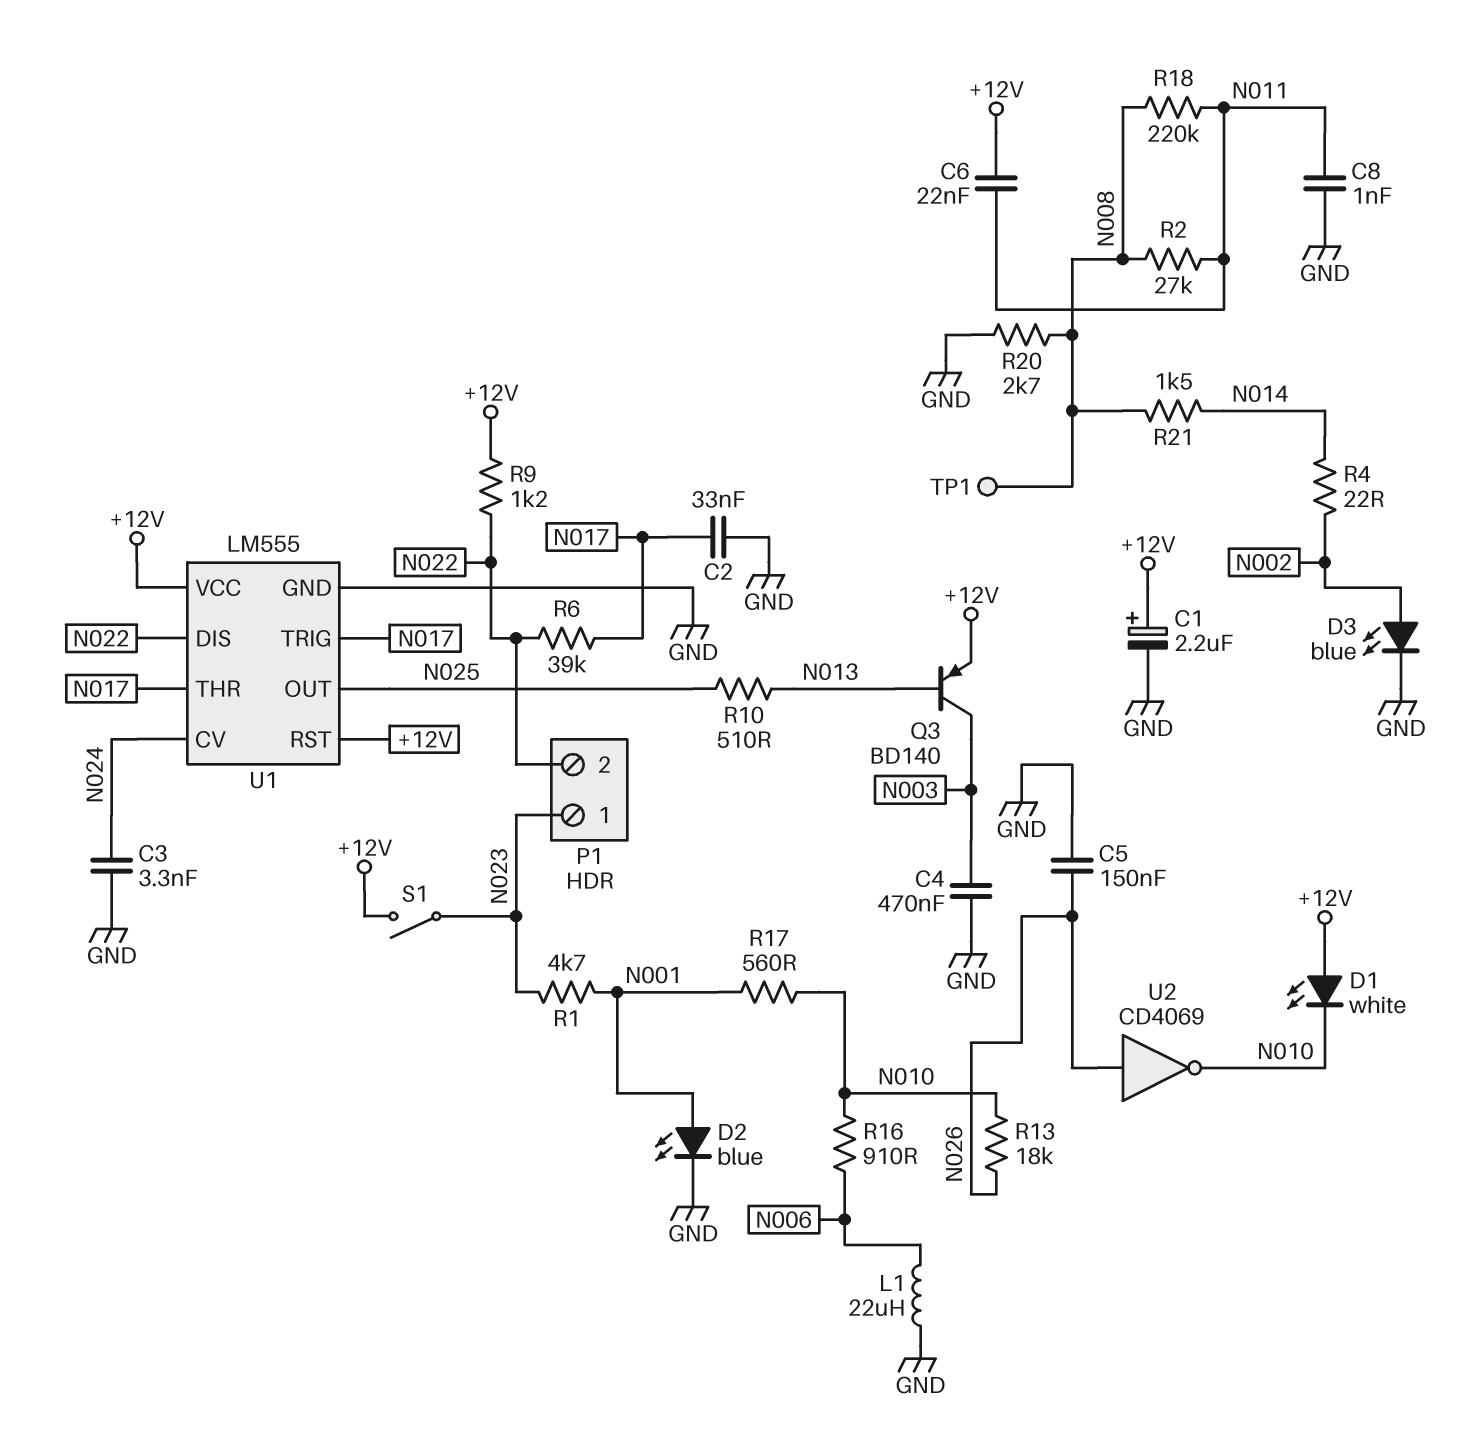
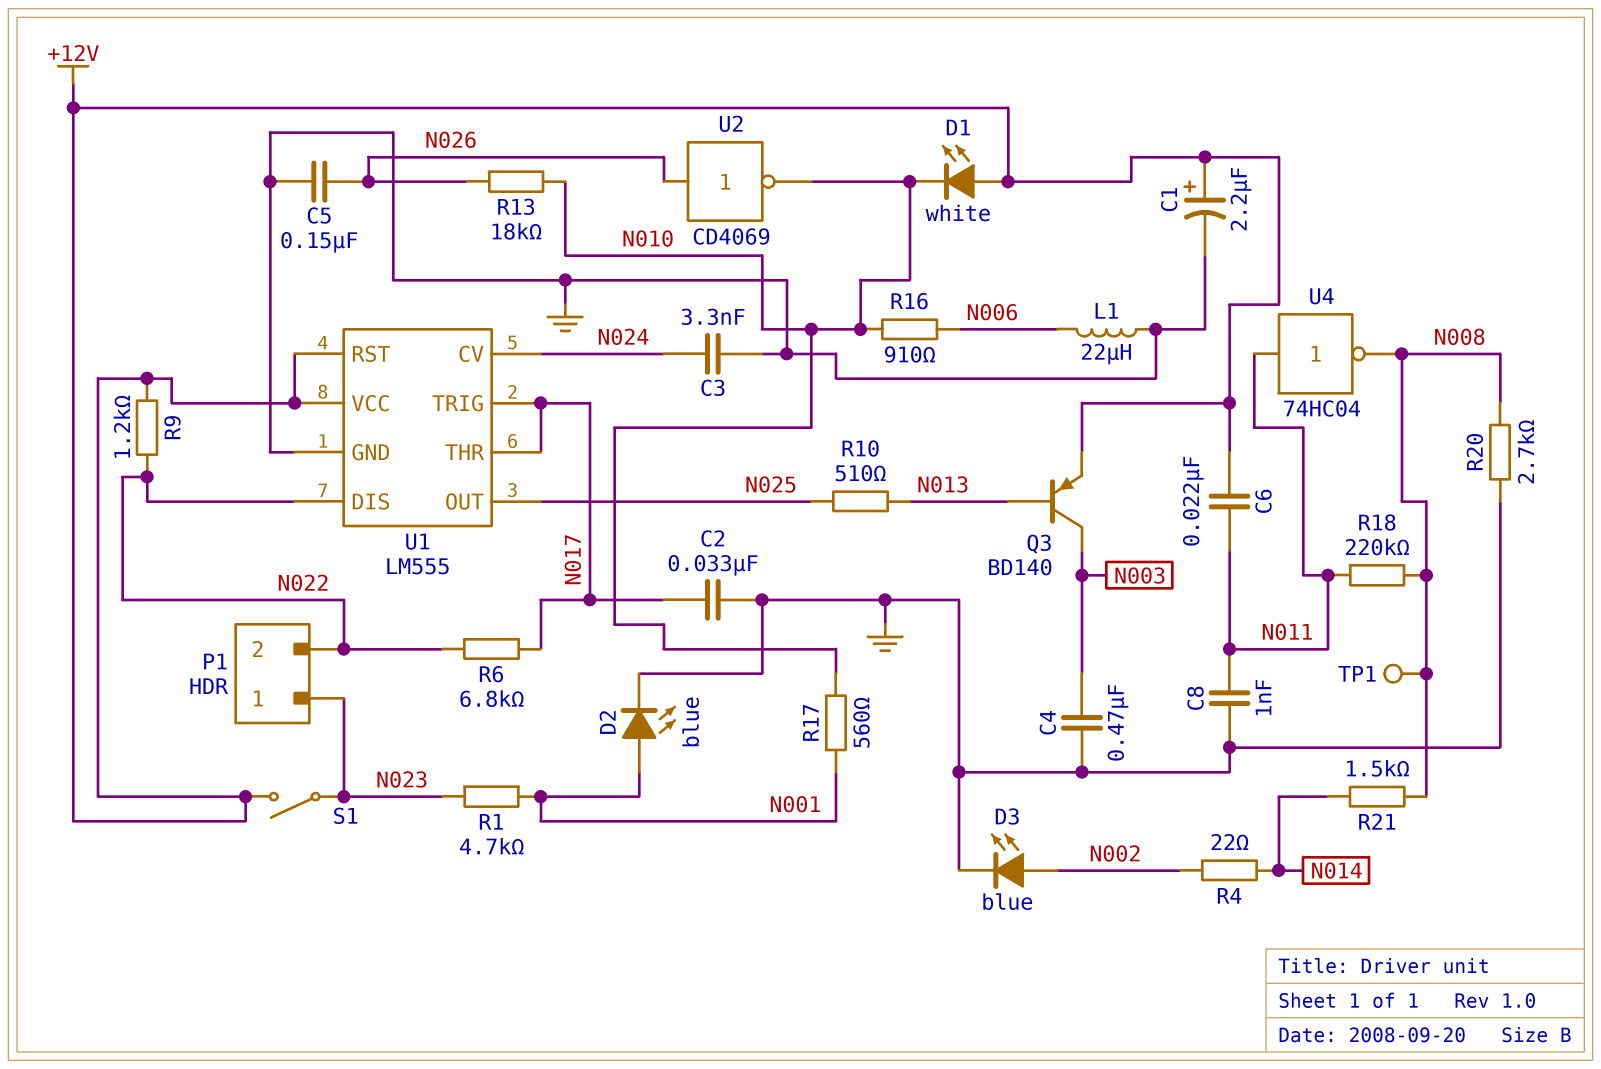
R2: 27k (N008, N011) -> none
R6: 39k (N017, N022) -> 6.8k (N017, N022)
U4: none -> NOT 74HC04 (in N011, out N008)

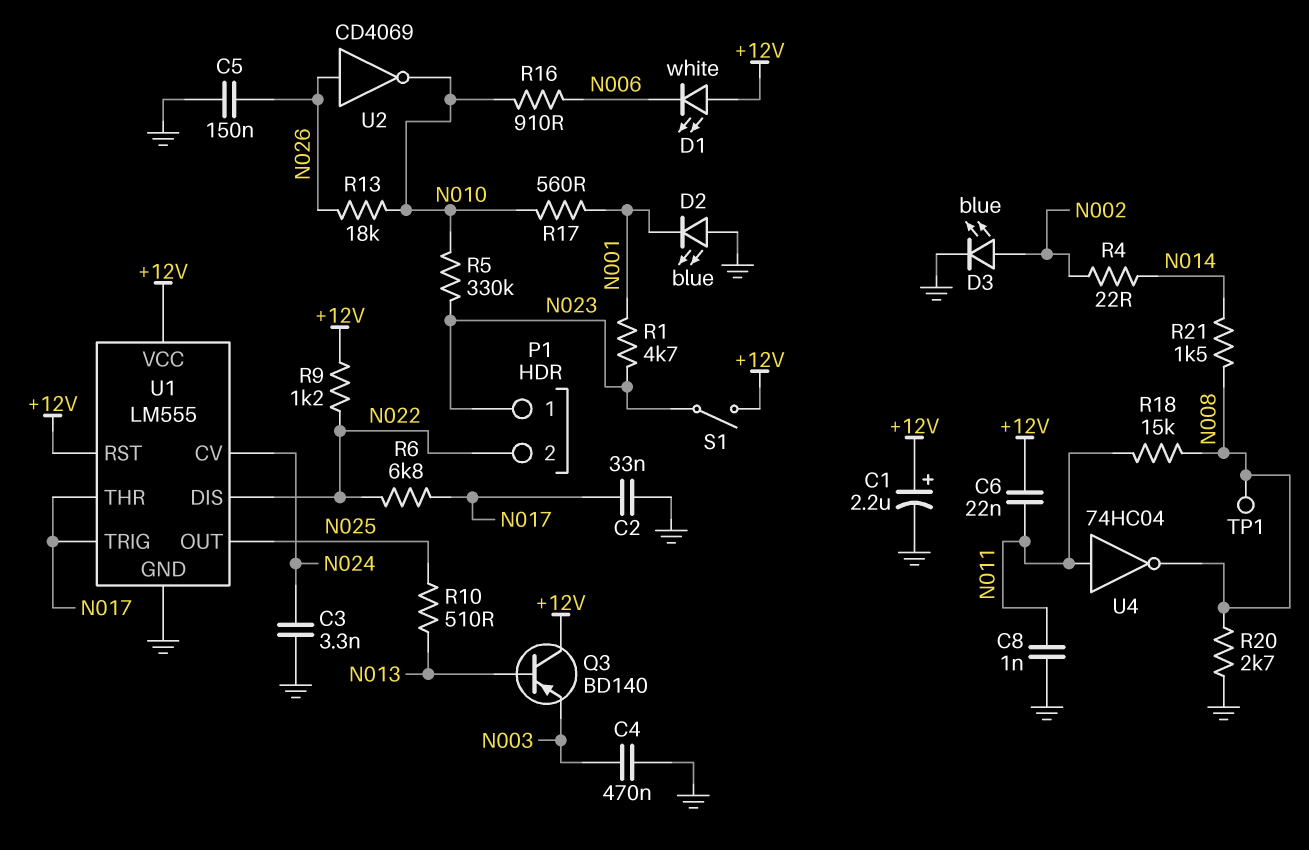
D1: LED white (A +12V, K N010) -> LED white (A +12V, K N006)
D2: LED blue (A N001, K GND) -> LED blue (A GND, K N001)
L1: 22uH (GND, N006) -> none
Q3: PNP BD140 (B N013, C N003, E +12V) -> PNP BD140 (B N013, C +12V, E N003)
R5: none -> 330k (N010, N023)
R18: 220k (N008, N011) -> 15k (N008, N011)

